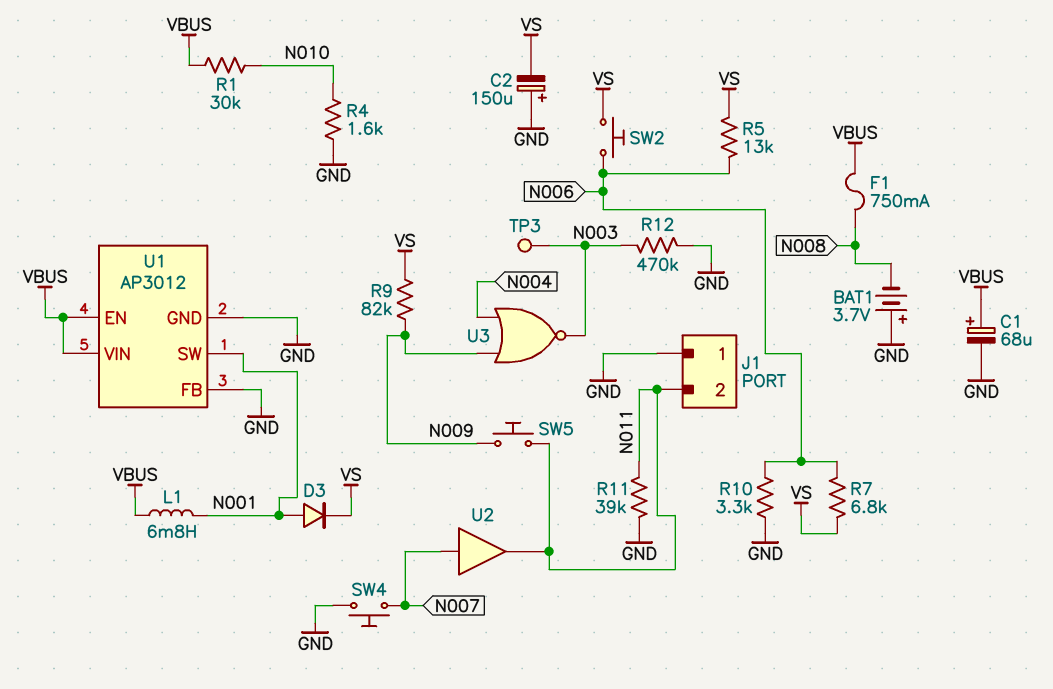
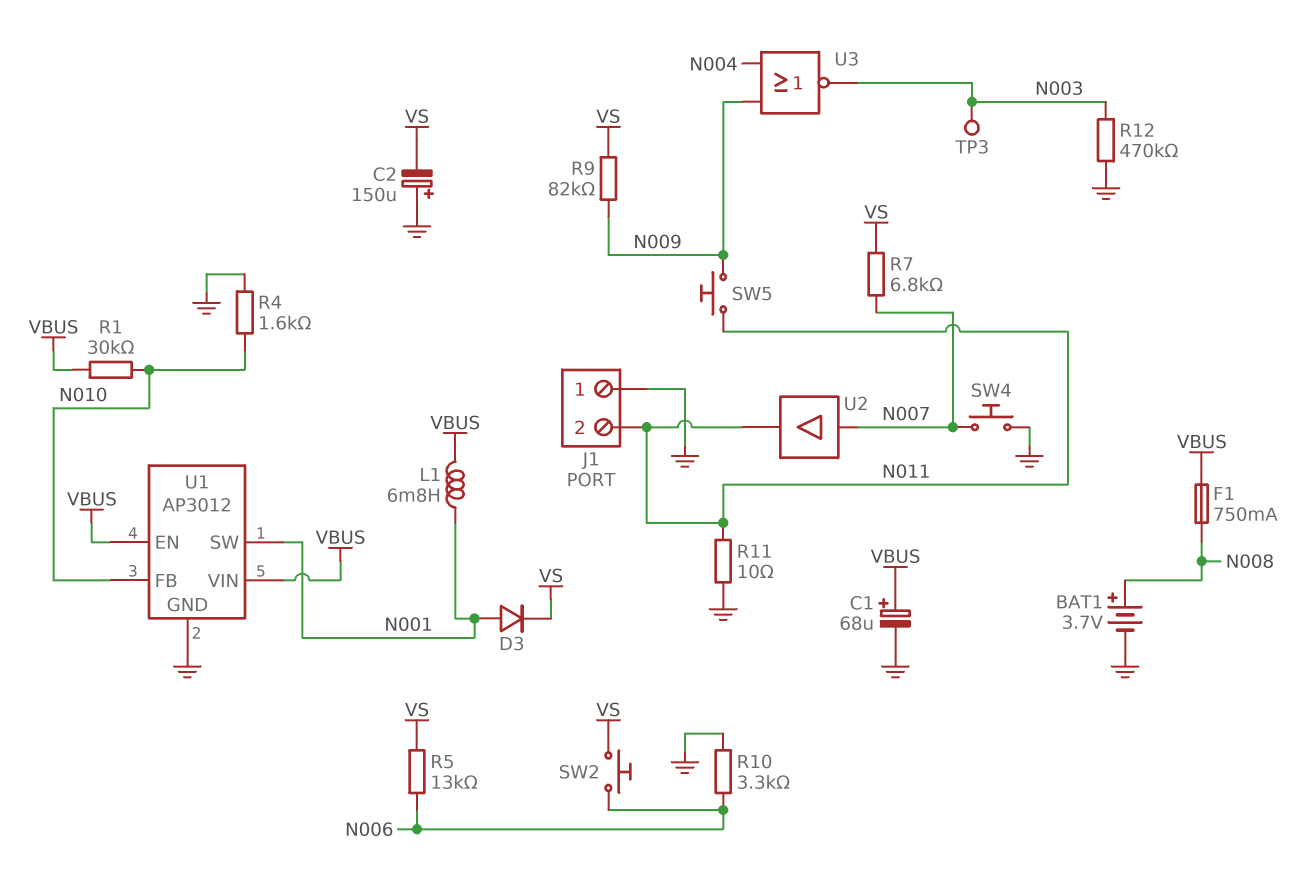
BAT1: 3.7V (plus GND, minus N008) -> 3.7V (plus N008, minus GND)
R7: 6.8k (N006, VS) -> 6.8k (N007, VS)
R11: 39k (GND, N011) -> 10 (GND, N011)
U1 pin FB: GND -> N010

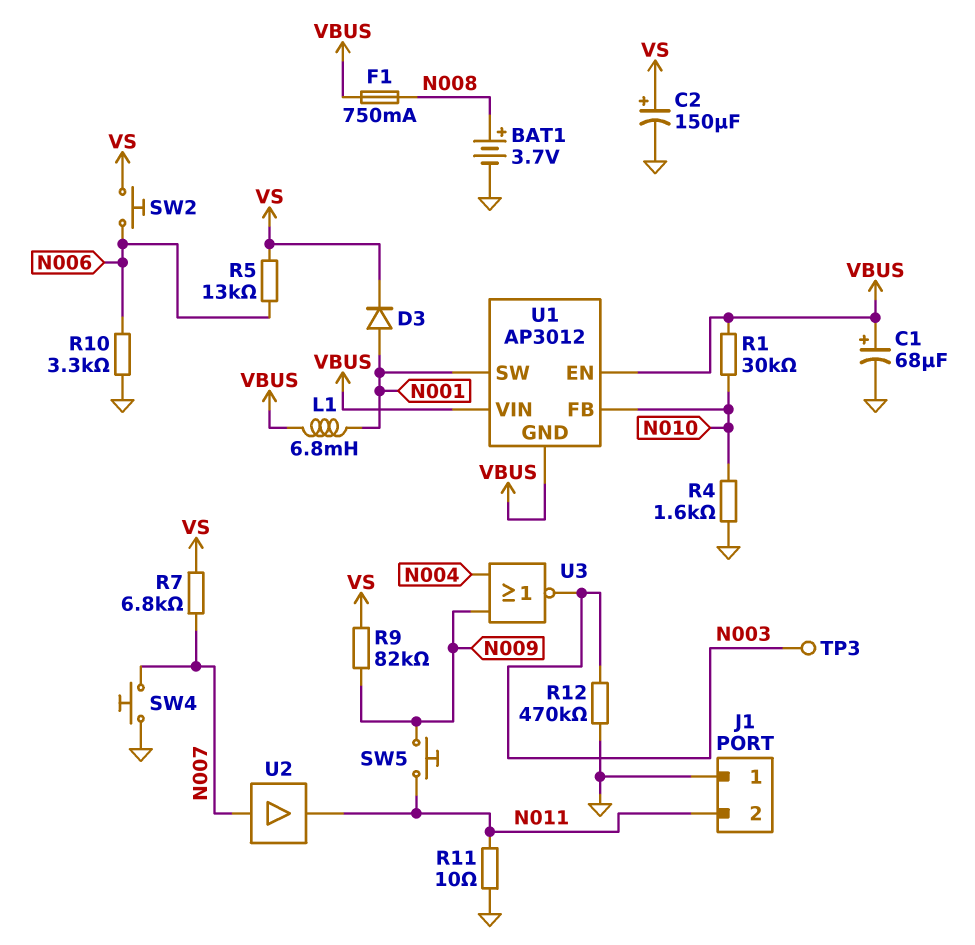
C2: 150uF (plus GND, minus VS) -> 150uF (plus VS, minus GND)
U1 pin GND: GND -> VBUS

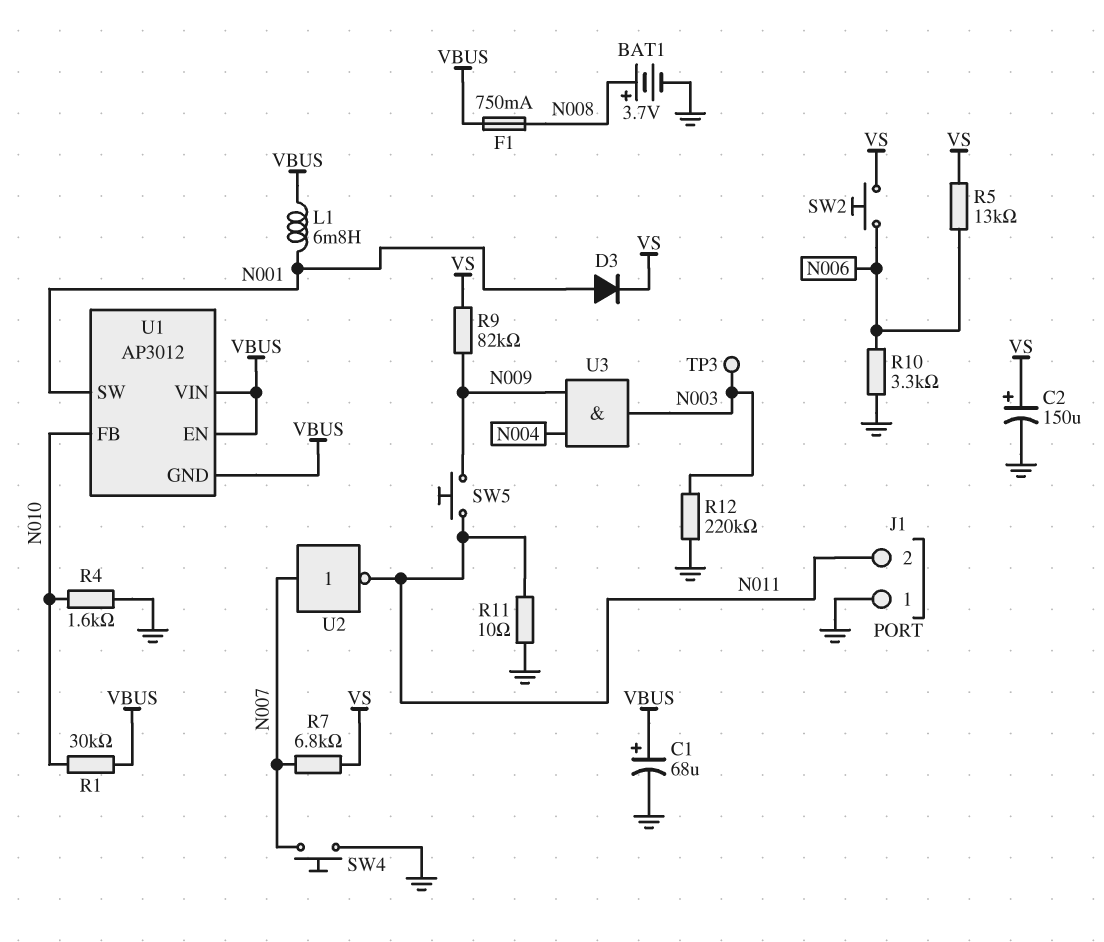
R12: 470k (GND, N003) -> 220k (GND, N003)
U2: buffer (in N007, out N011) -> NOT (in N007, out N011)
U3: NOR (in N004, in N009, out N003) -> AND (in N004, in N009, out N003)

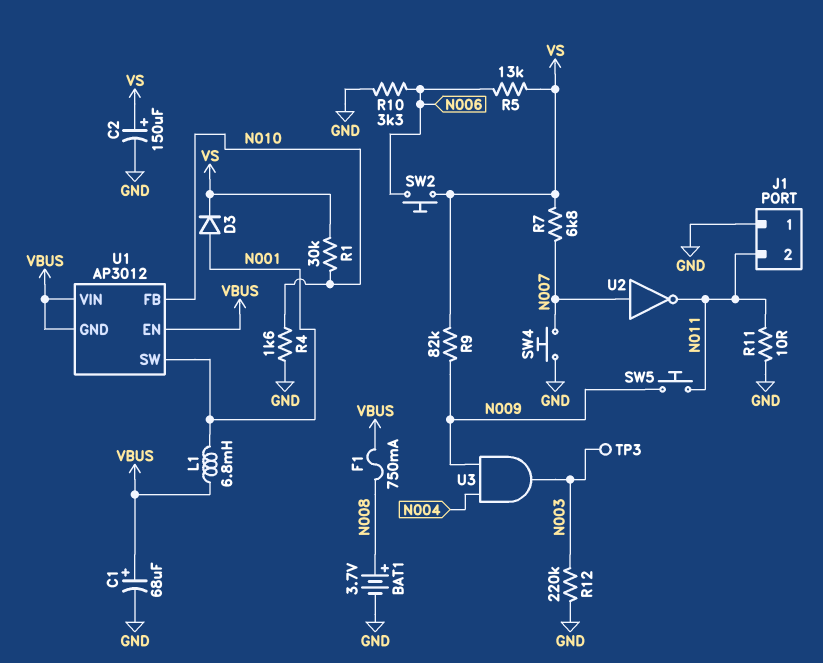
R1: 30k (N010, VBUS) -> 30k (N010, VS)

